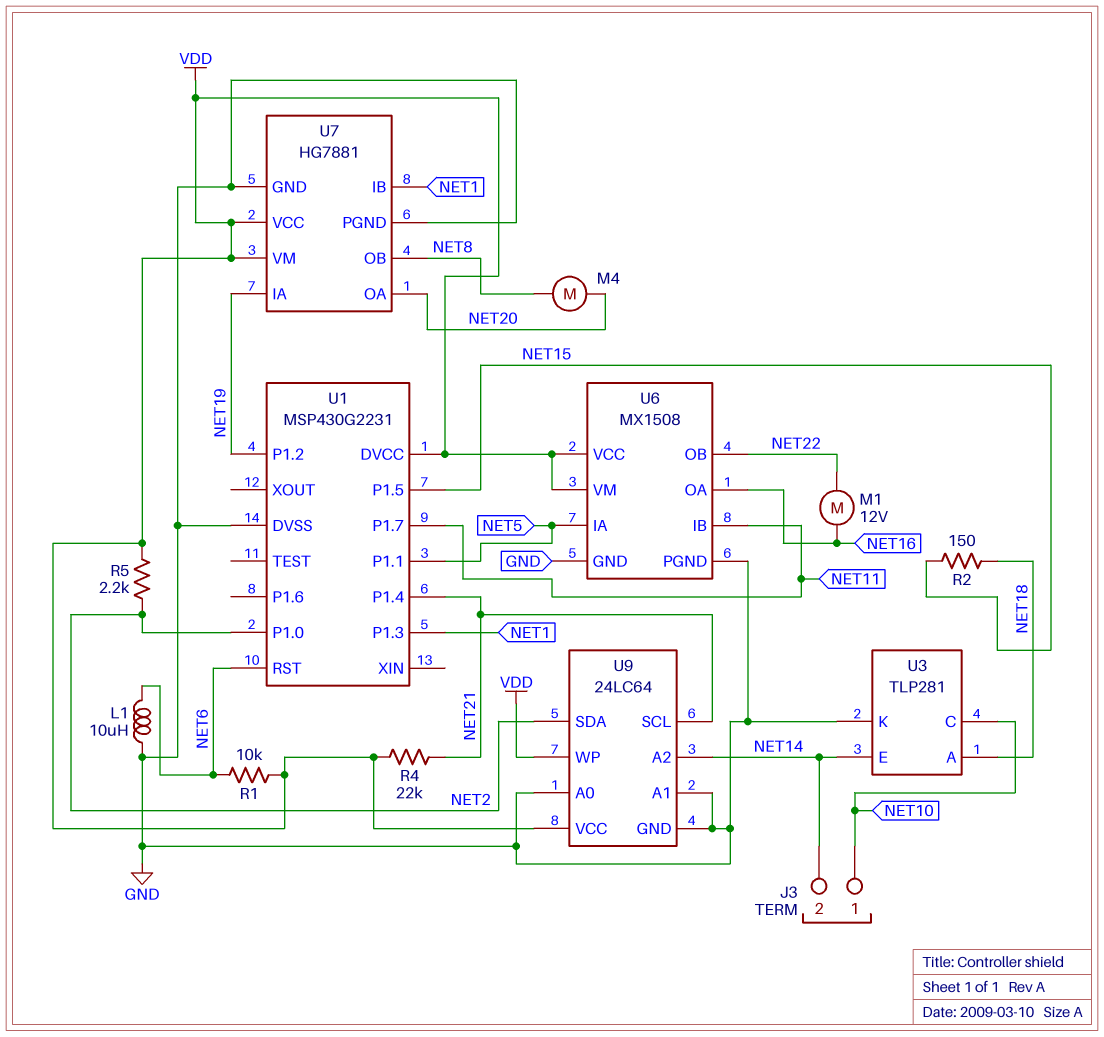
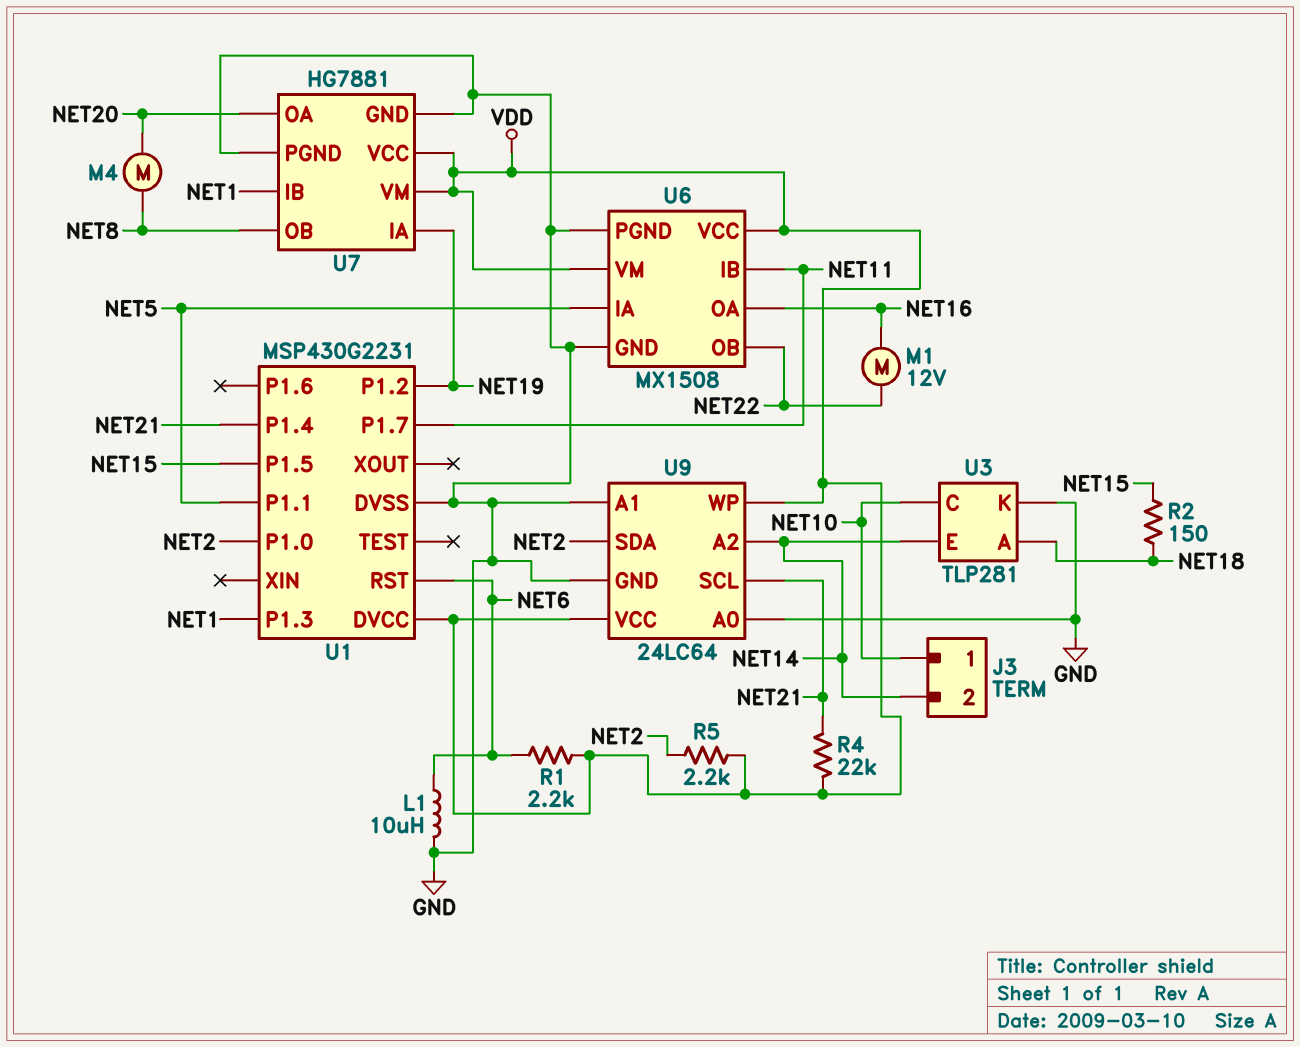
R1: 10k (NET6, VDD) -> 2.2k (NET6, VDD)

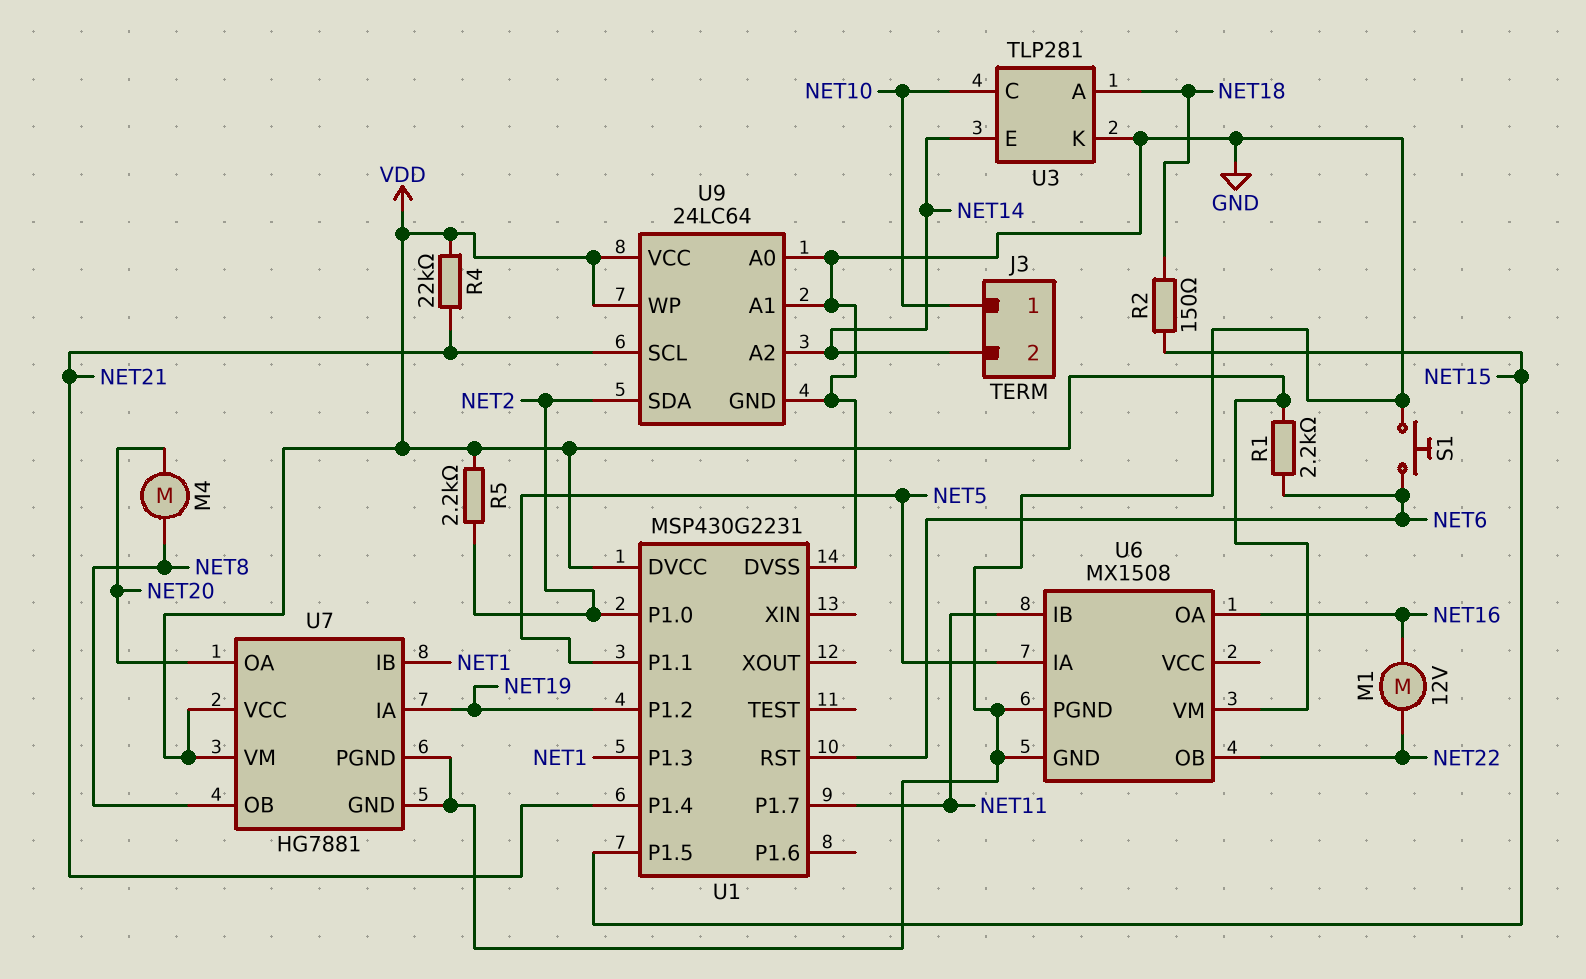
L1: 10uH (GND, NET6) -> none
S1: none -> button (GND, NET6)
U6 pin VCC: VDD -> none

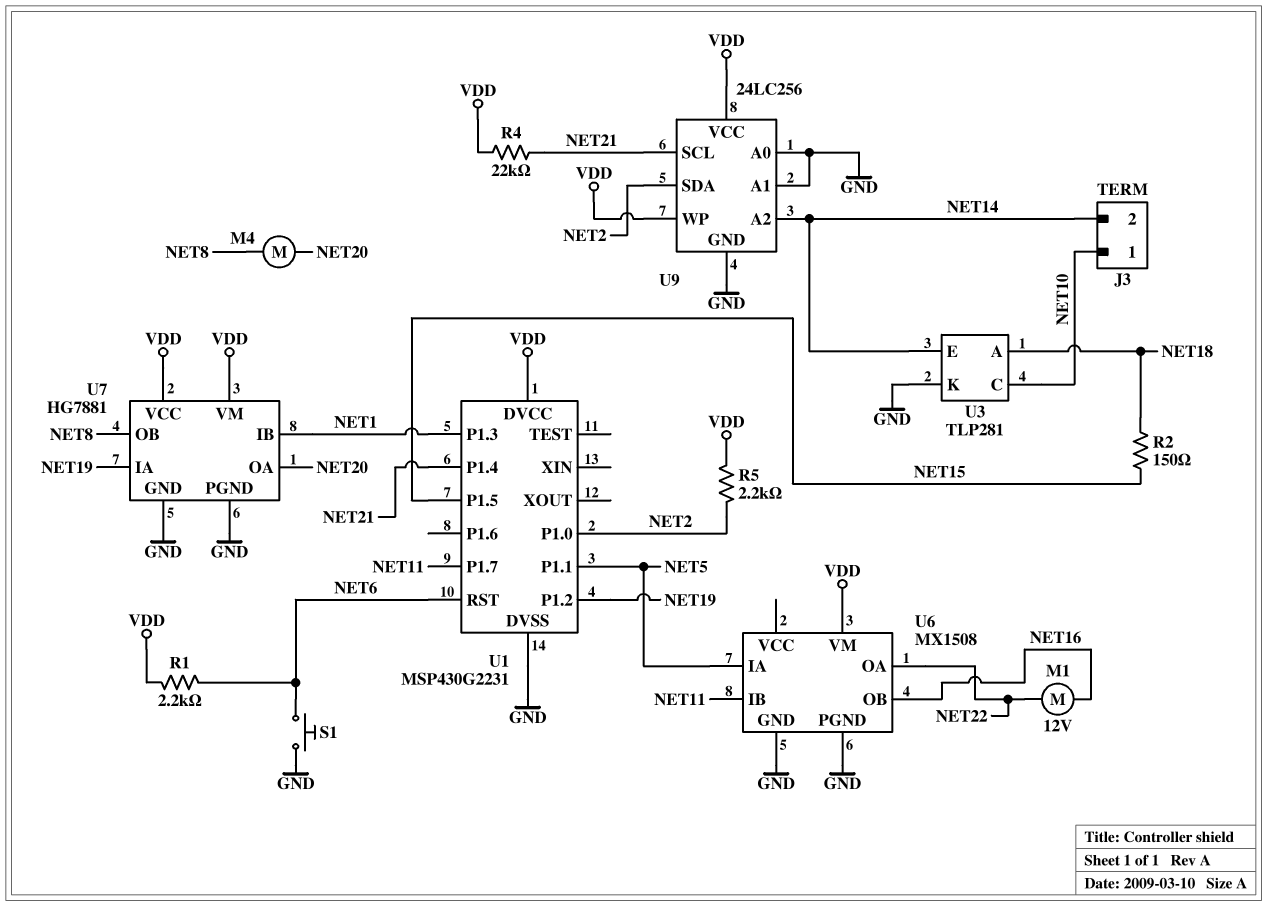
U6 pin OA: NET16 -> NET22
U6 pin OB: NET22 -> NET16
U9: 24LC64 -> 24LC256

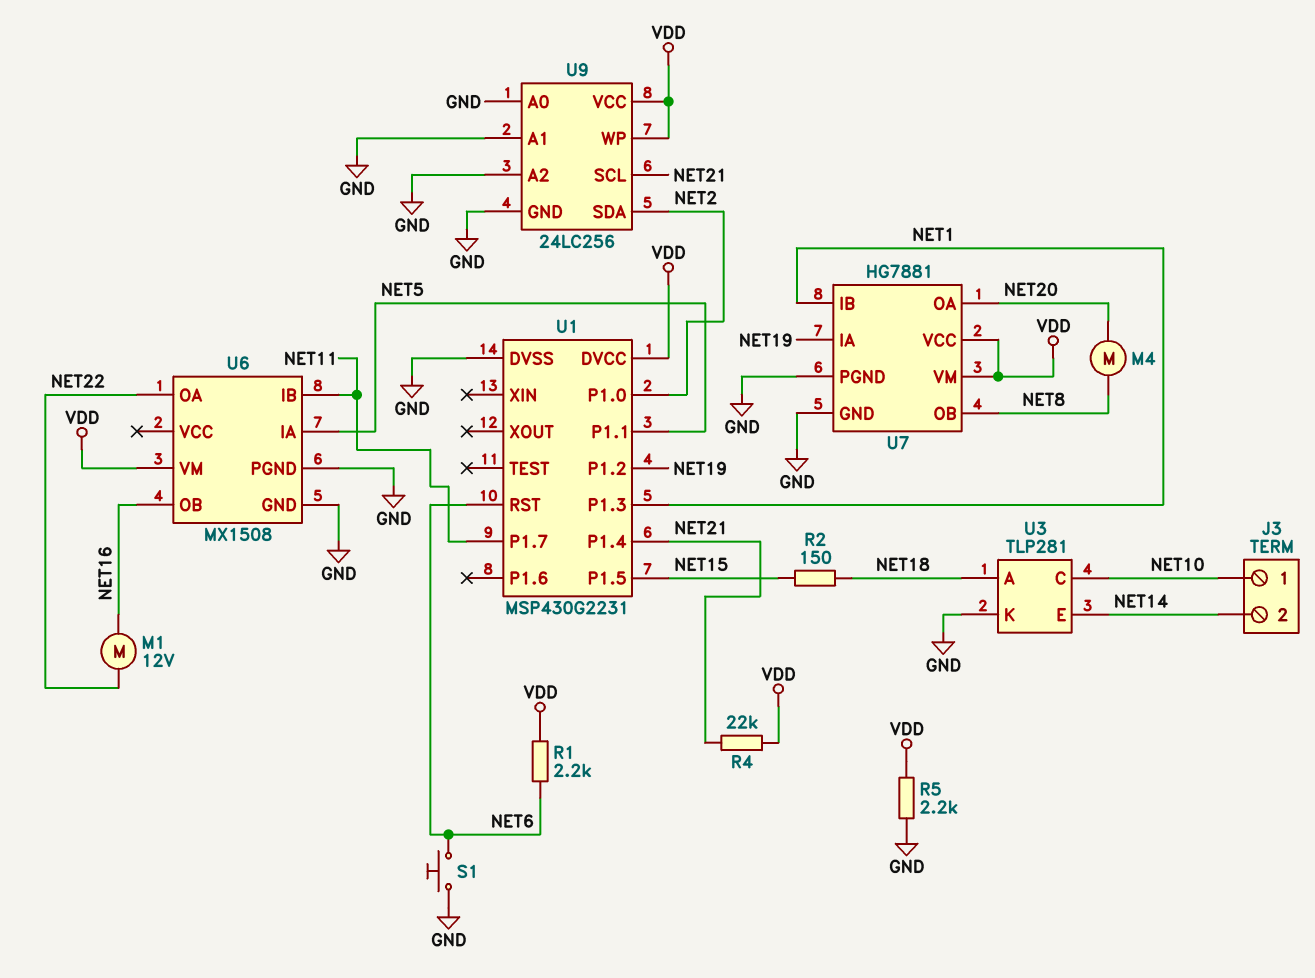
R5: 2.2k (NET2, VDD) -> 2.2k (GND, VDD)
U9 pin A2: NET14 -> GND

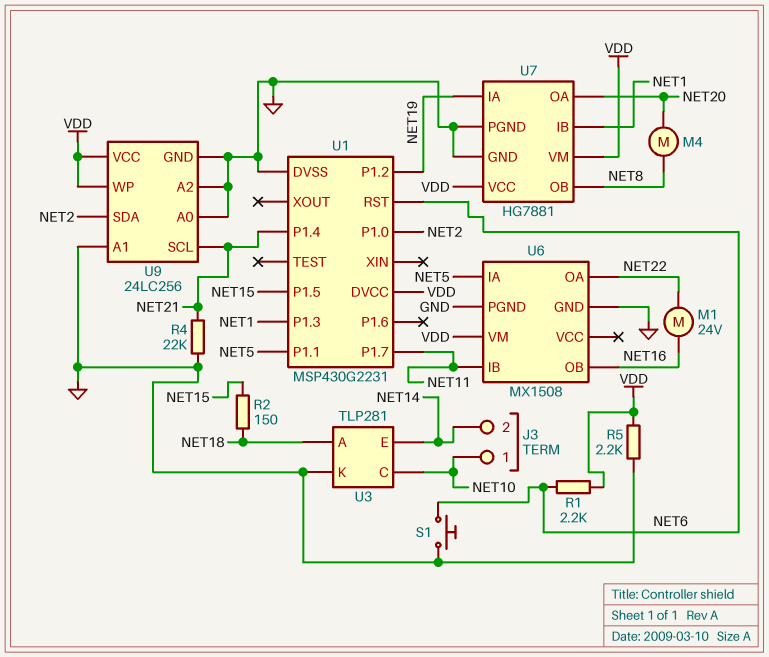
M1: motor 12V (NET16, NET22) -> motor 24V (NET16, NET22)
R4: 22k (NET21, VDD) -> 22k (GND, NET21)

